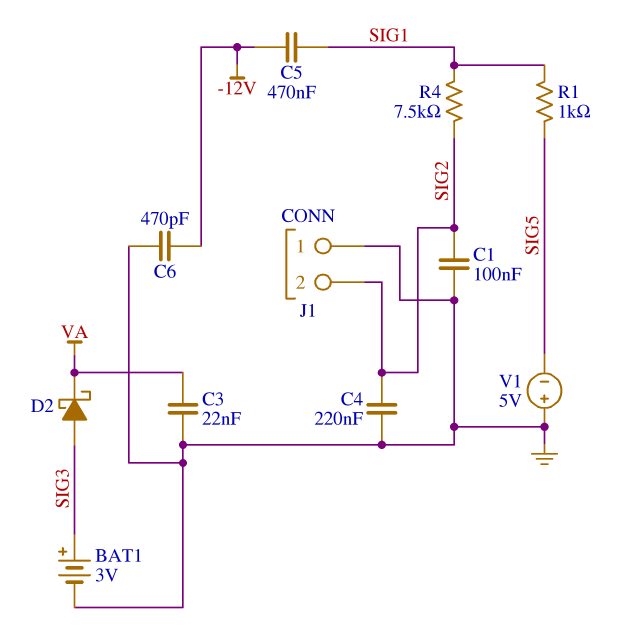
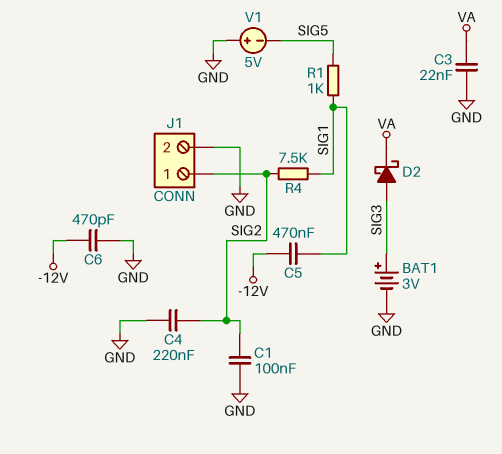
J1 pin 1: GND -> SIG2
J1 pin 2: SIG2 -> GND

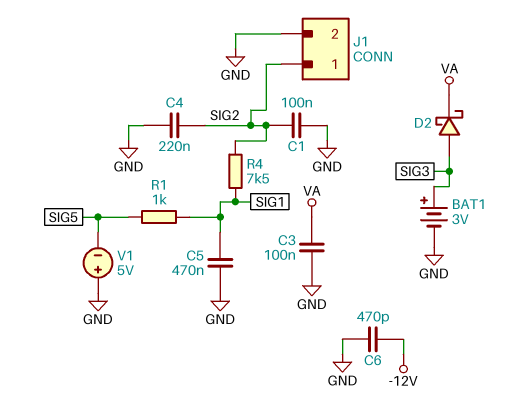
C3: 22nF (GND, VA) -> 100nF (GND, VA)
C5: 470nF (-12V, SIG1) -> 470nF (GND, SIG1)

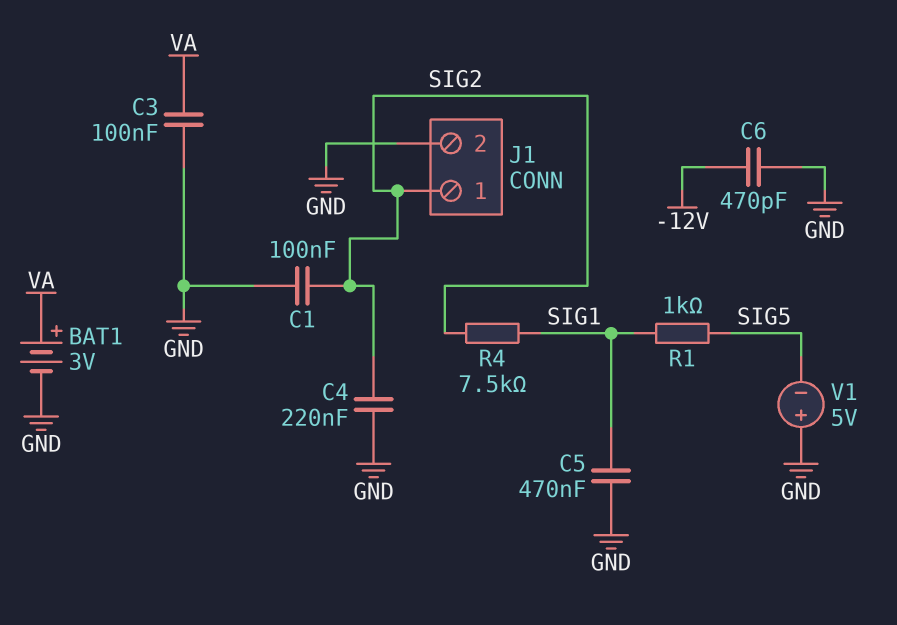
BAT1: 3V (plus SIG3, minus GND) -> 3V (plus VA, minus GND)
D2: schottky (A SIG3, K VA) -> none

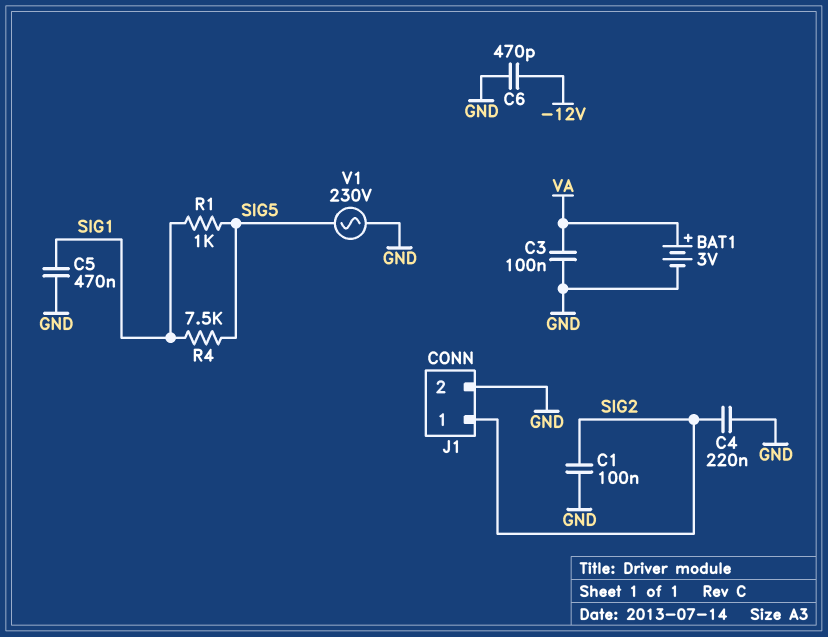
R4: 7.5k (SIG1, SIG2) -> 7.5k (SIG1, SIG5)
V1: 5V (plus GND, minus SIG5) -> AC 230V (GND, SIG5)

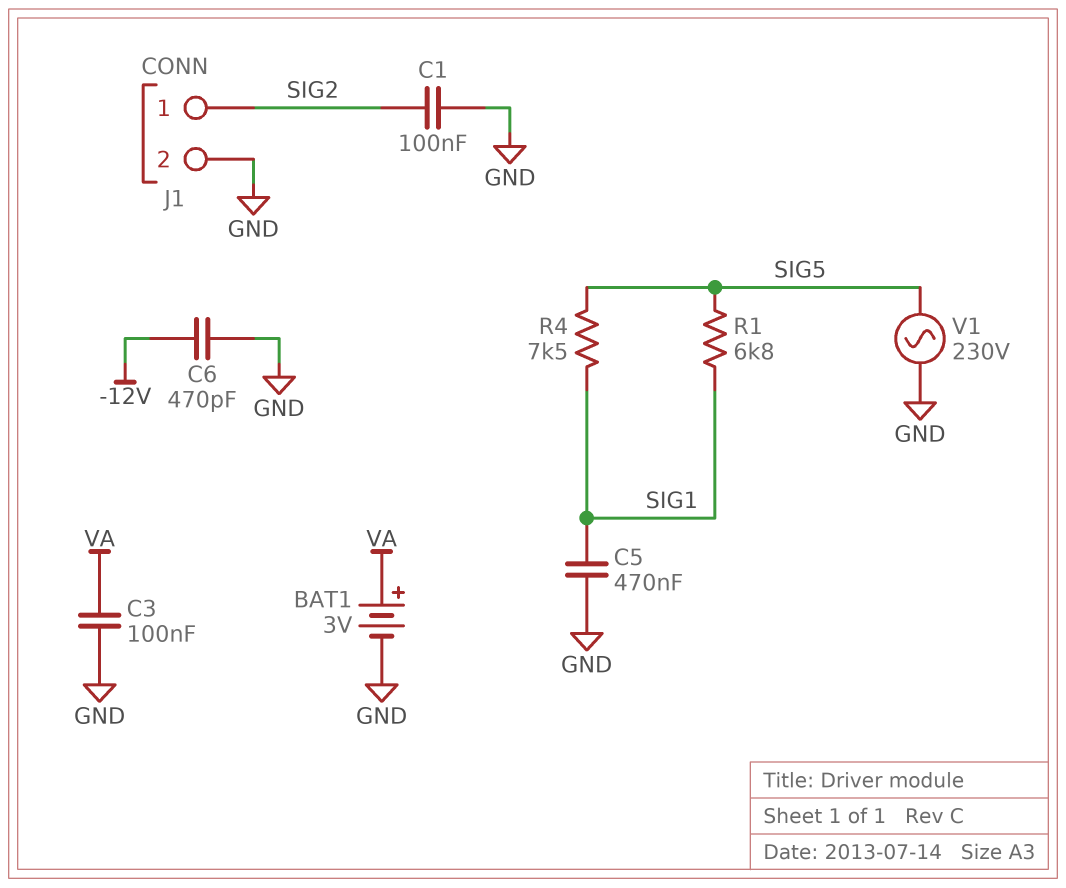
C4: 220nF (GND, SIG2) -> none
R1: 1k (SIG1, SIG5) -> 6.8k (SIG1, SIG5)

